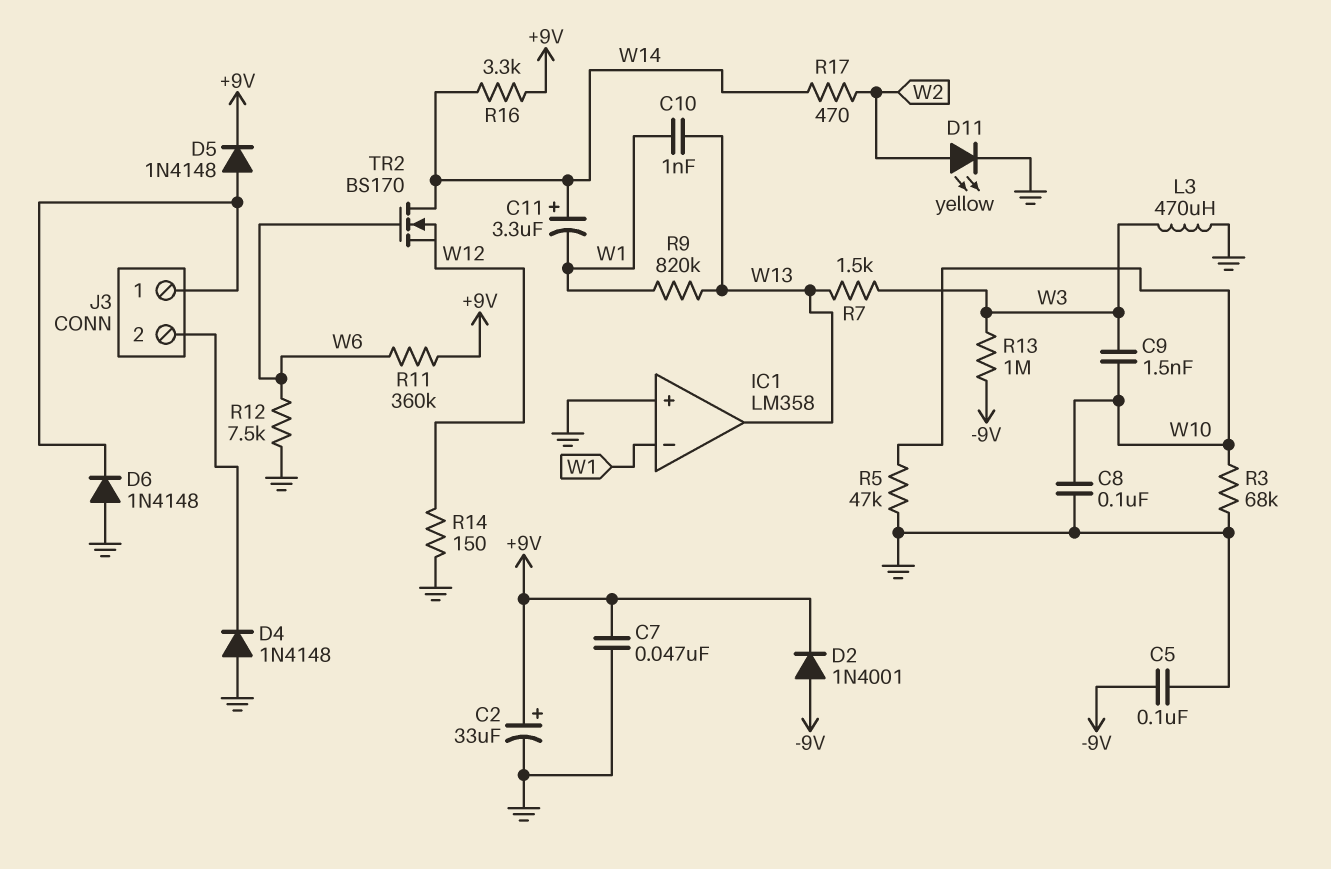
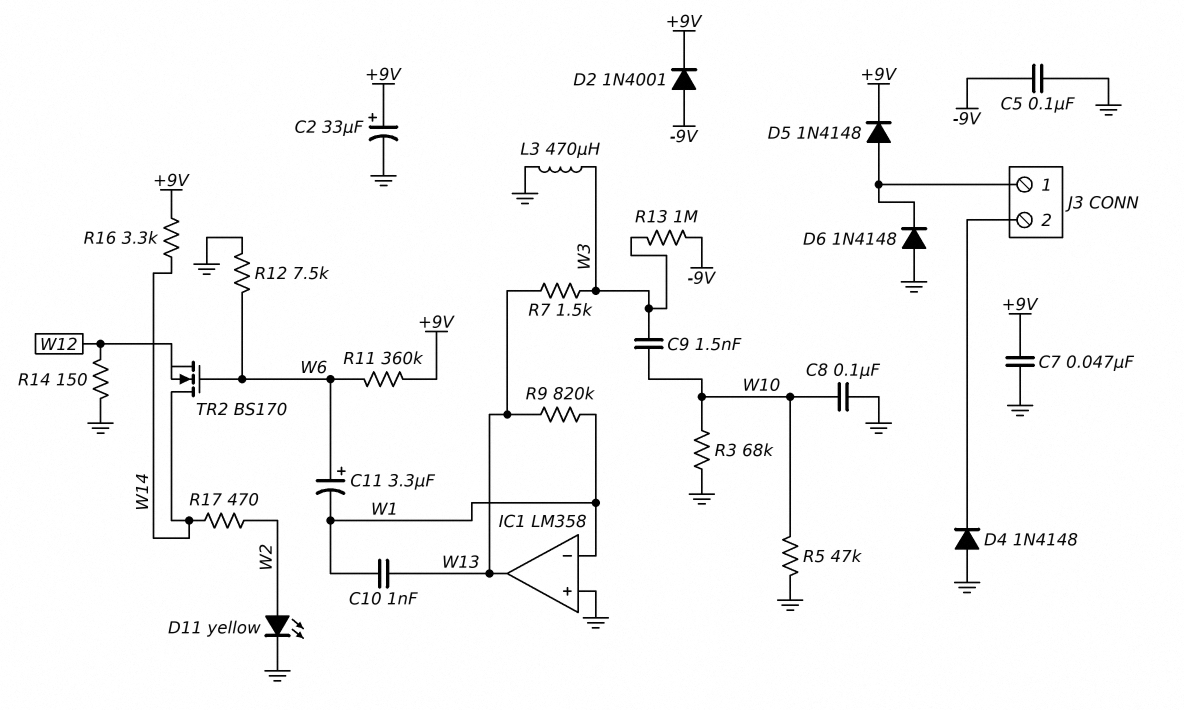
C11: 3.3uF (plus W14, minus W1) -> 3.3uF (plus W6, minus W1)

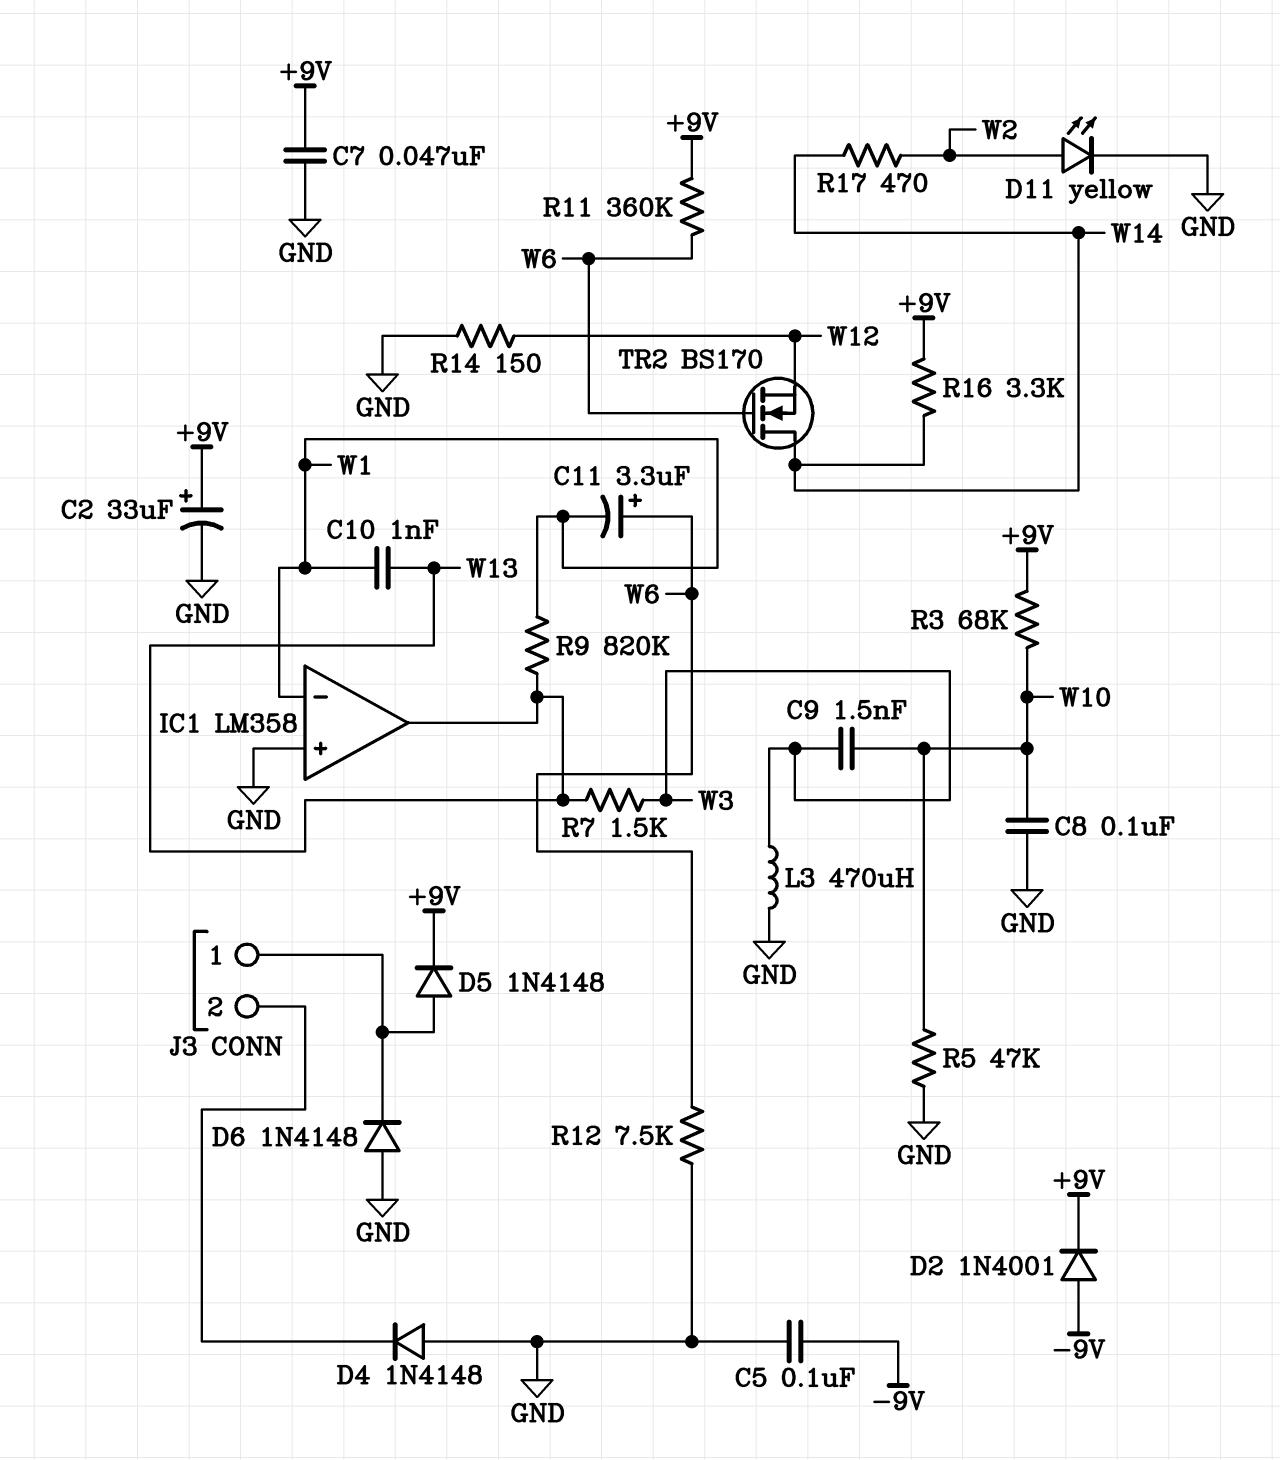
R3: 68k (GND, W10) -> 68k (+9V, W10)
R13: 1M (-9V, W3) -> none

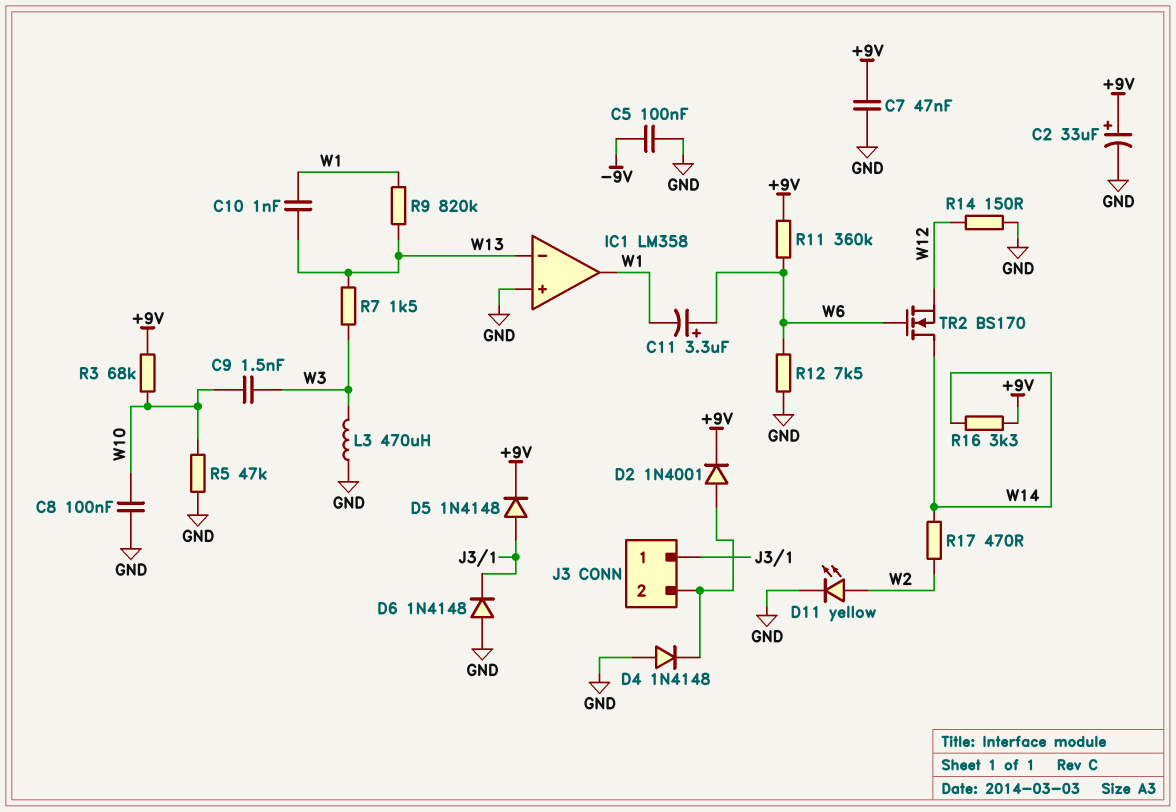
D2: diode 1N4001 (A -9V, K +9V) -> diode 1N4001 (A J3/2, K +9V)
IC1 pin in-: W1 -> W13
IC1 pin out: W13 -> W1

